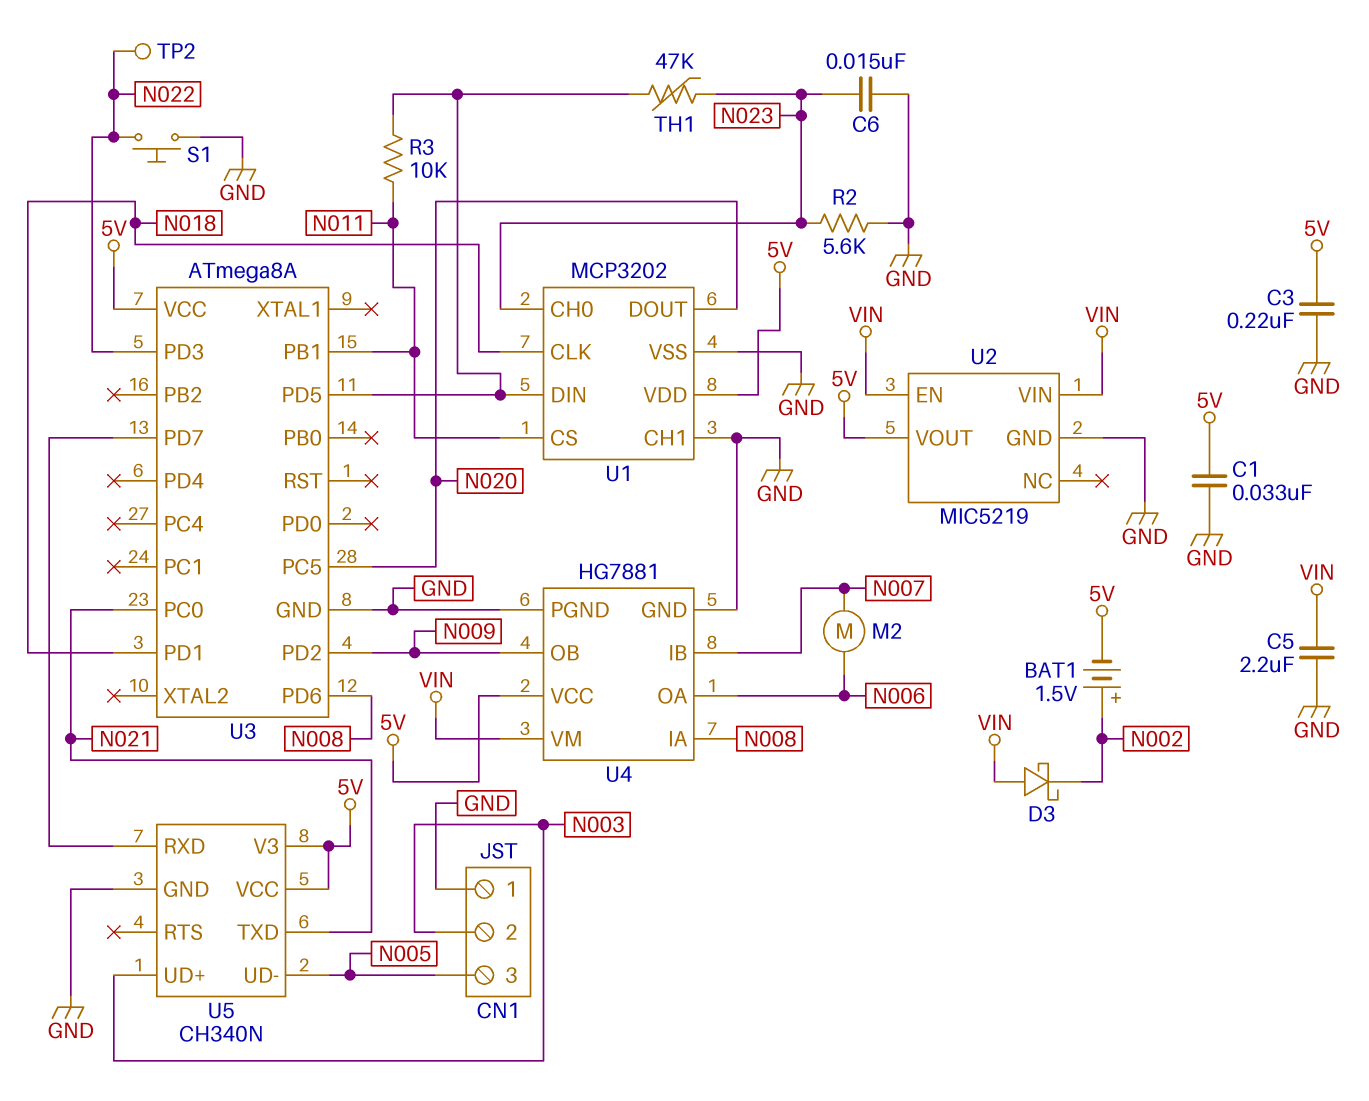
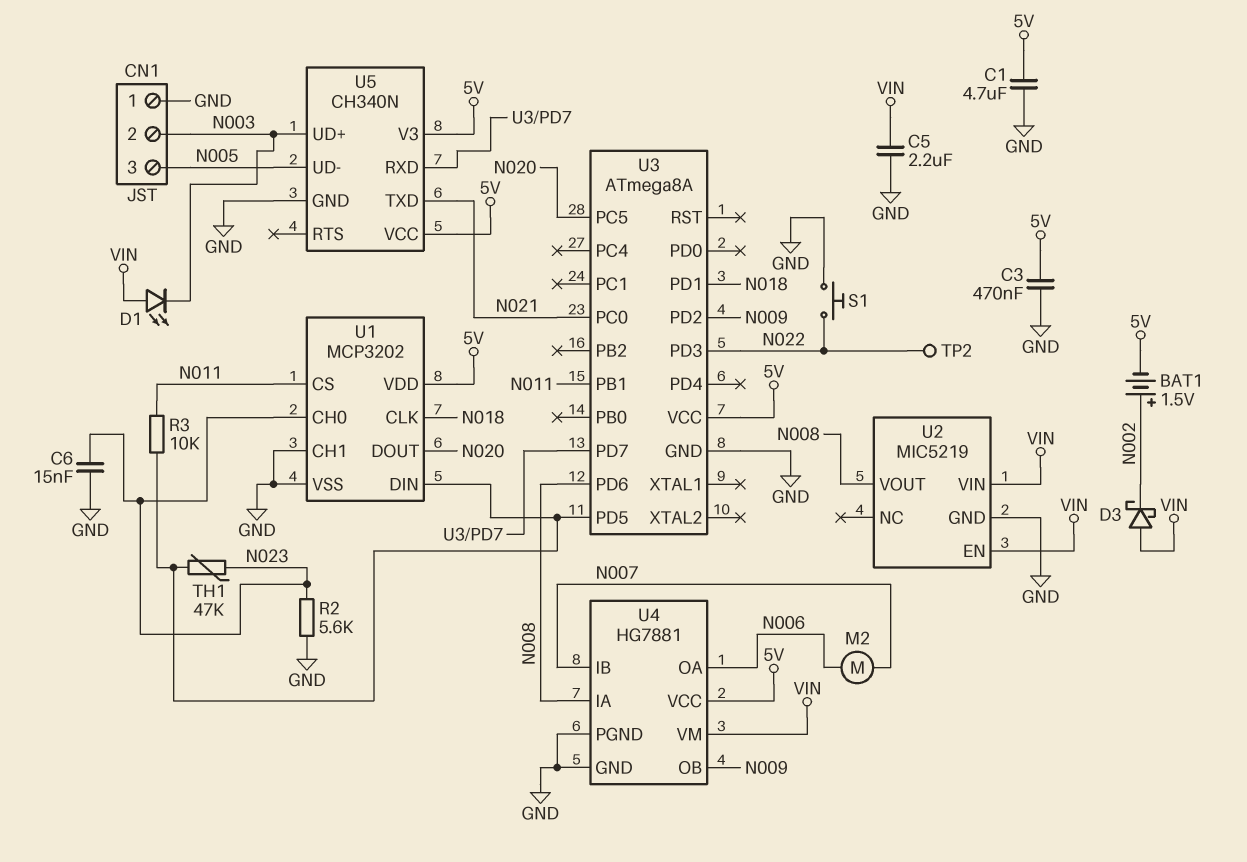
C1: 33nF (5V, GND) -> 4.7uF (5V, GND)
C3: 220nF (5V, GND) -> 470nF (5V, GND)
D1: none -> LED (A VIN, K N003)
U2 pin VOUT: 5V -> N008

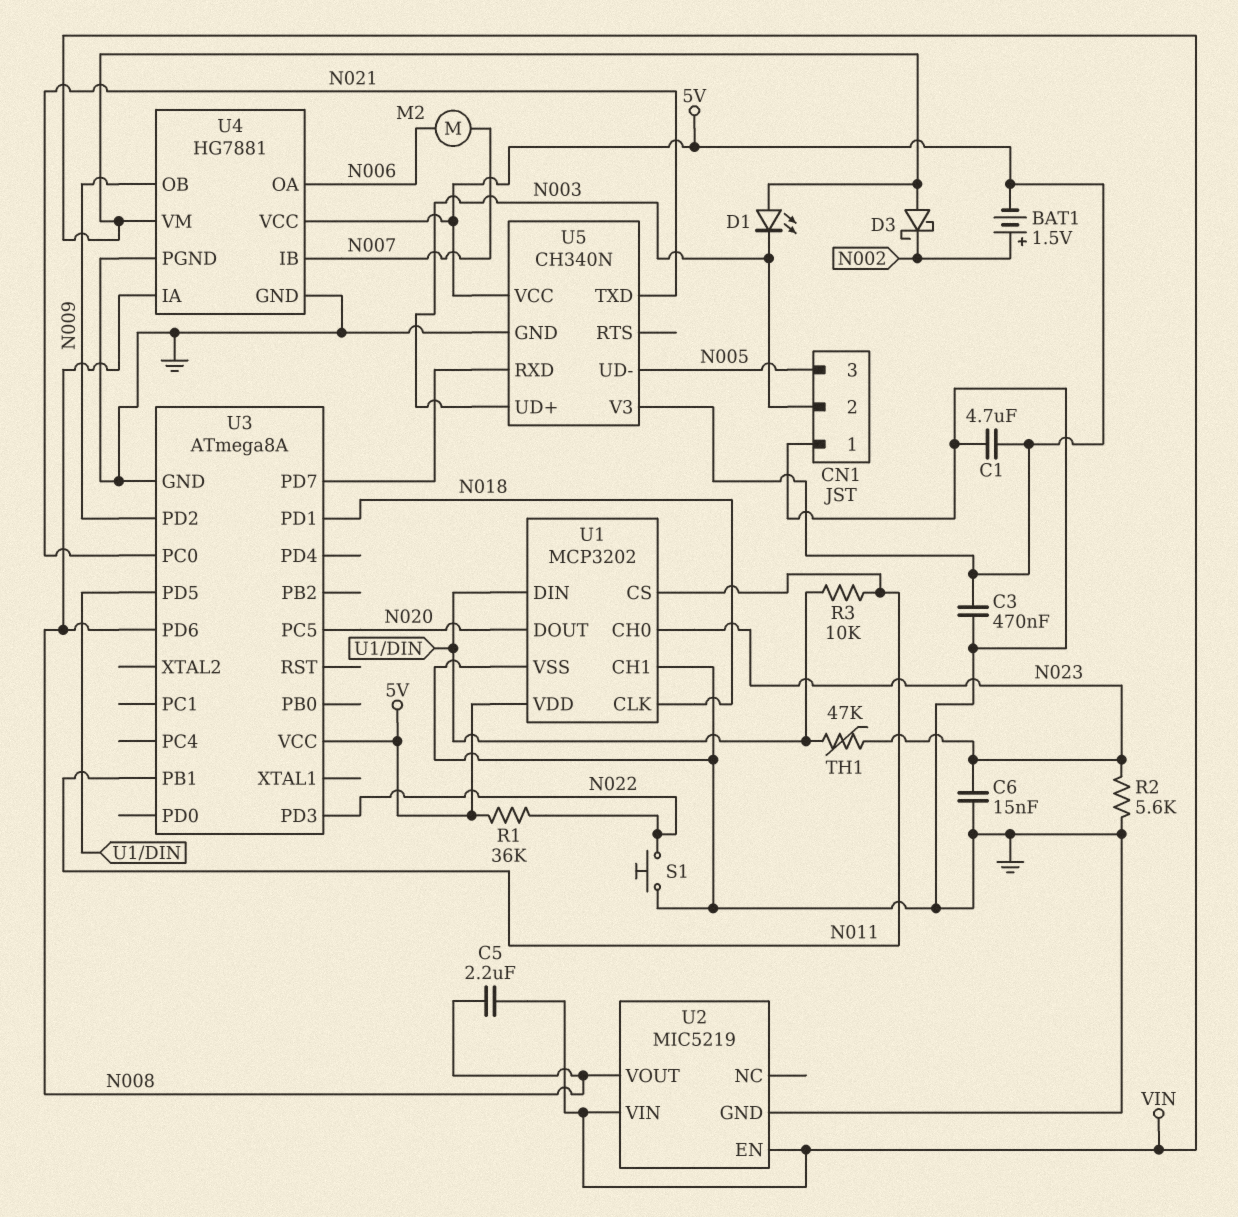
C5: 2.2uF (GND, VIN) -> 2.2uF (N008, VIN)
R1: none -> 36k (5V, N022)
TP2: test point (N022) -> none

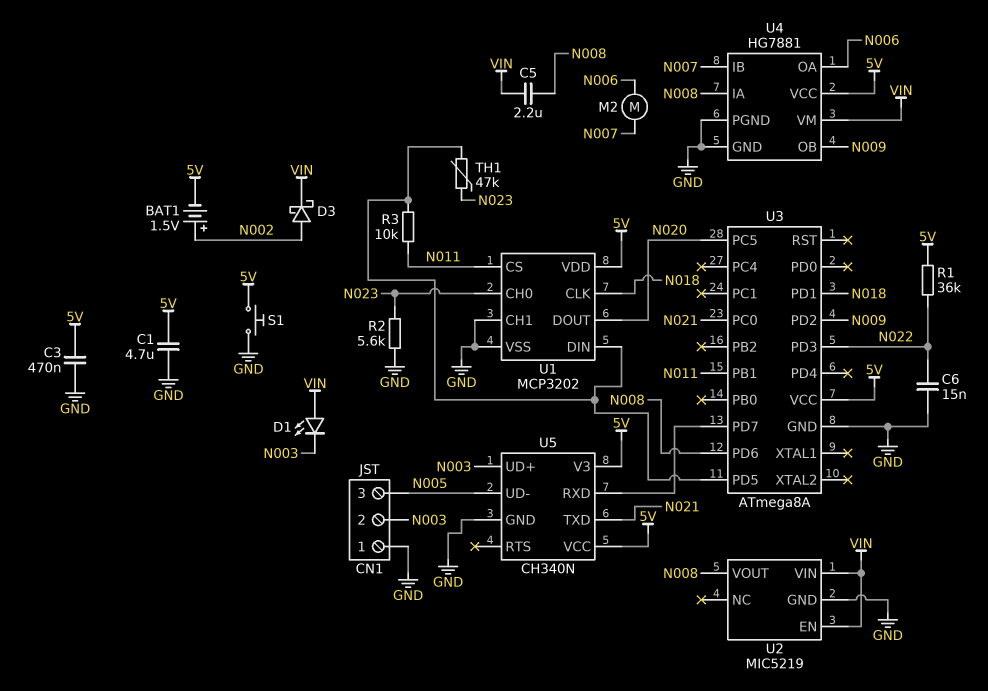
C6: 15nF (GND, N023) -> 15nF (GND, N022)
D3: schottky (A VIN, K N002) -> schottky (A N002, K VIN)
S1: button (GND, N022) -> button (5V, GND)

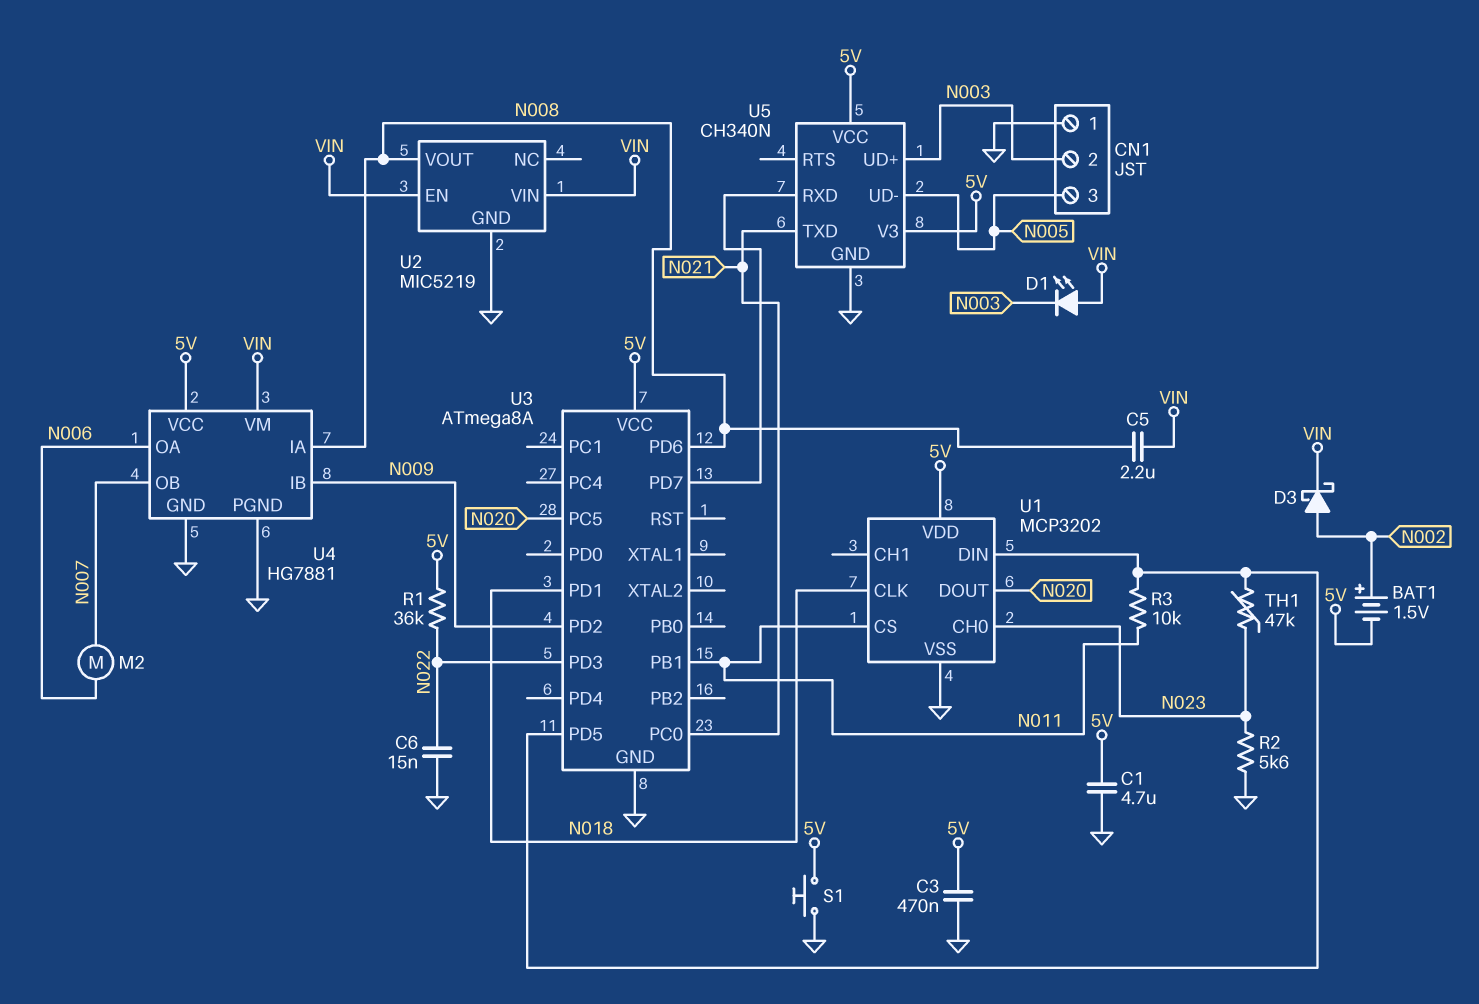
U1 pin CH1: GND -> none
U4 pin IB: N007 -> N009
U4 pin OB: N009 -> N007

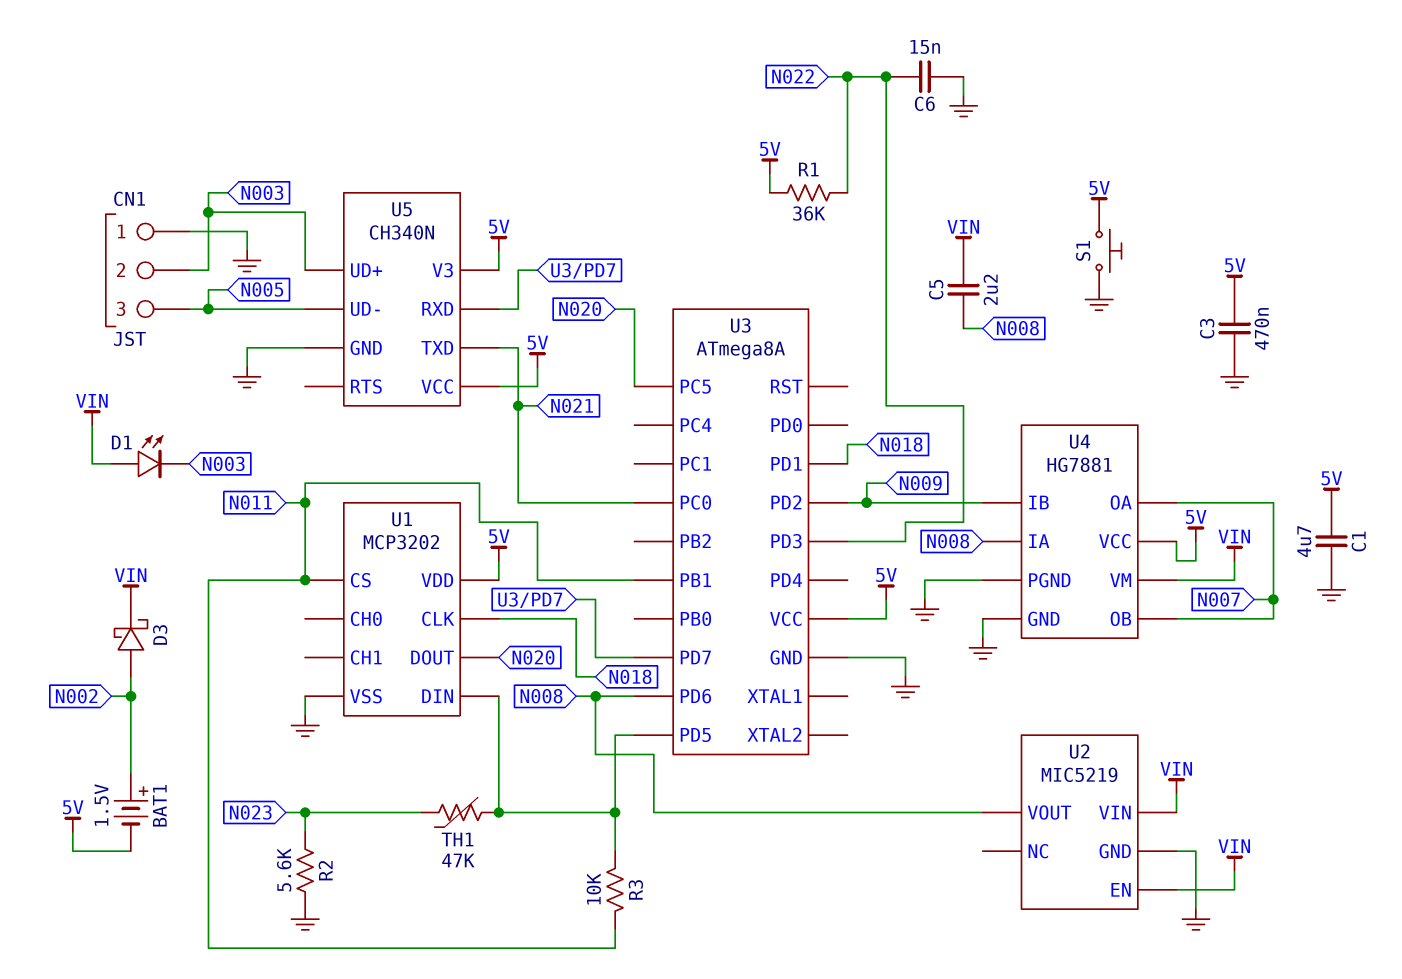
M2: motor (N006, N007) -> none
U1 pin CH0: N023 -> none
U4 pin OA: N006 -> N007

